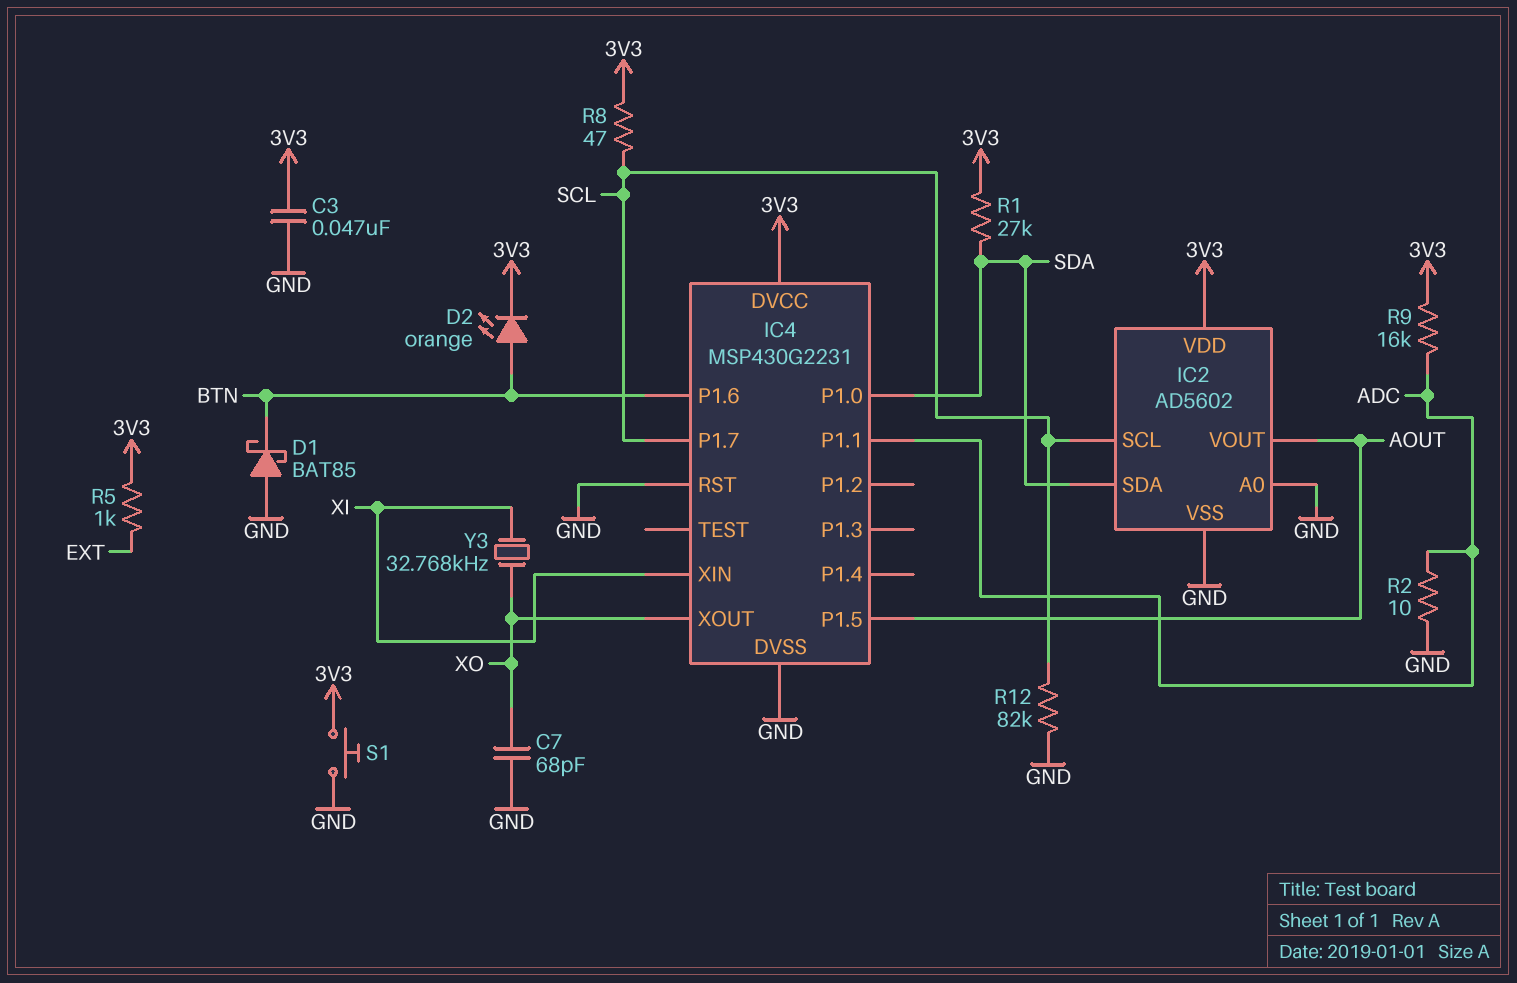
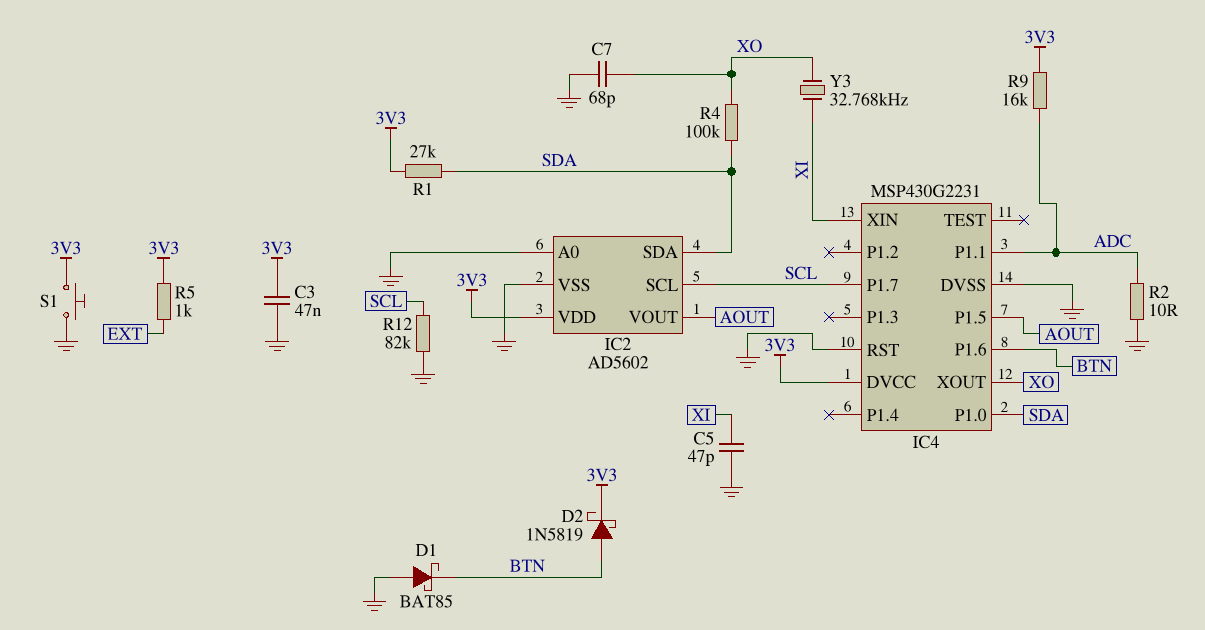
C5: none -> 47pF (GND, XI)
D2: LED orange (A BTN, K 3V3) -> schottky 1N5819 (A BTN, K 3V3)
R4: none -> 100k (SDA, XO)
R8: 47 (3V3, SCL) -> none

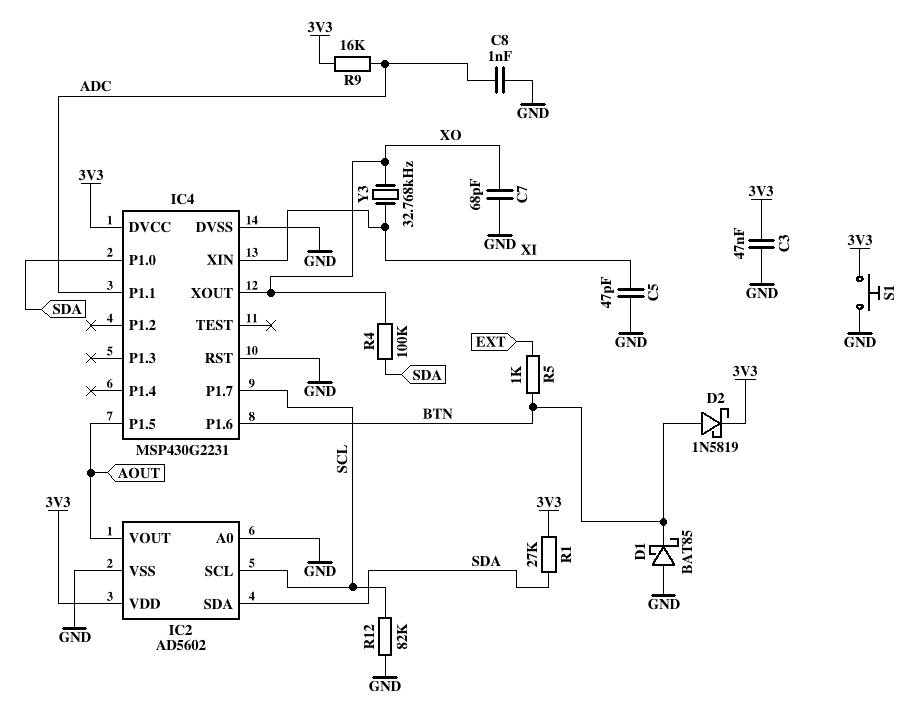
C8: none -> 1nF (ADC, GND)
R2: 10 (ADC, GND) -> none
R5: 1k (3V3, EXT) -> 1k (BTN, EXT)

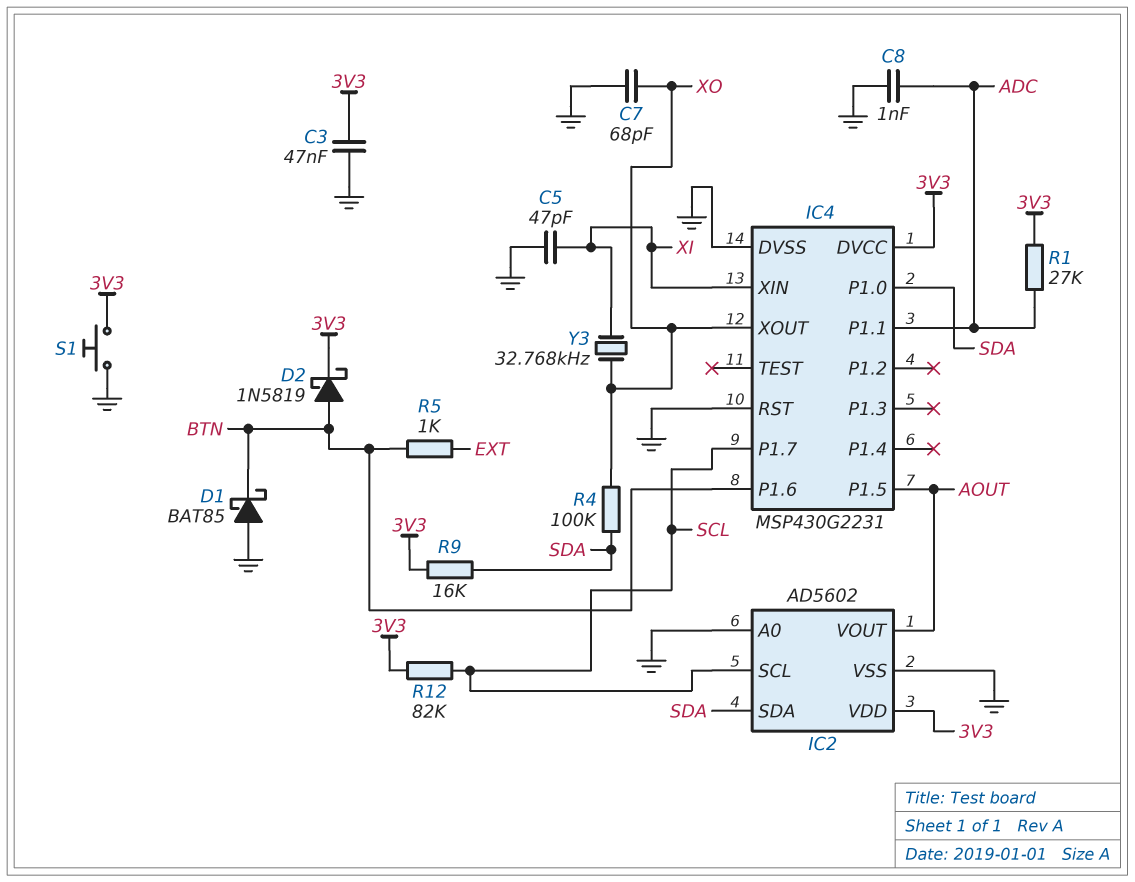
R1: 27k (3V3, SDA) -> 27k (3V3, ADC)
R9: 16k (3V3, ADC) -> 16k (3V3, SDA)
R12: 82k (GND, SCL) -> 82k (3V3, SCL)

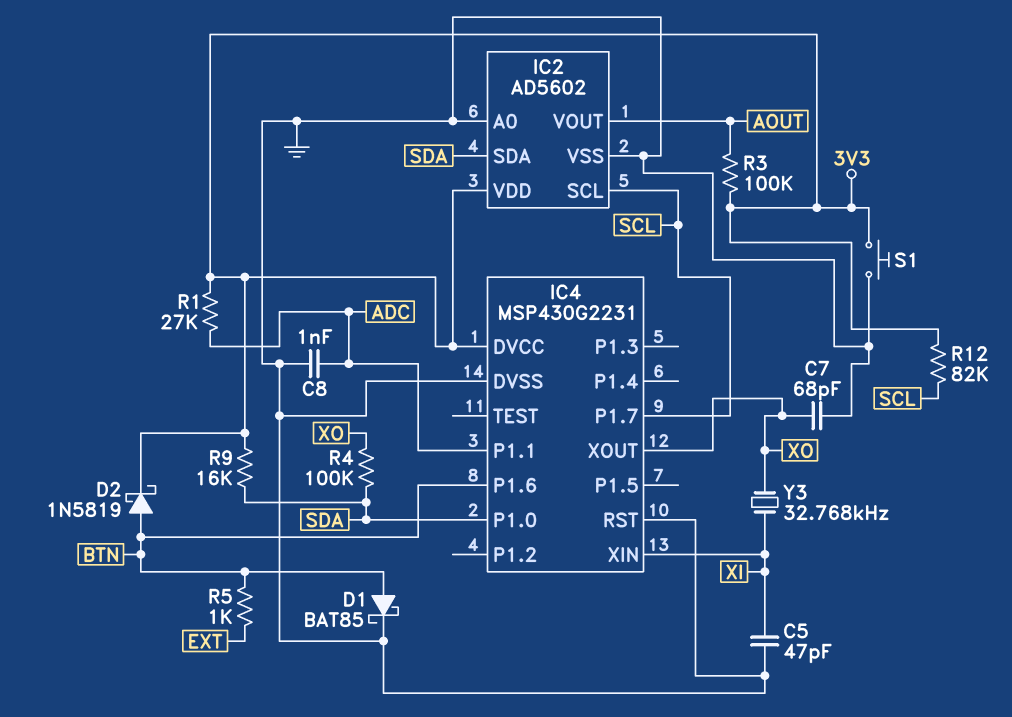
C3: 47nF (3V3, GND) -> none
D1: schottky BAT85 (A GND, K BTN) -> schottky BAT85 (A BTN, K GND)
IC4 pin P1.5: AOUT -> none
R3: none -> 100k (3V3, AOUT)

